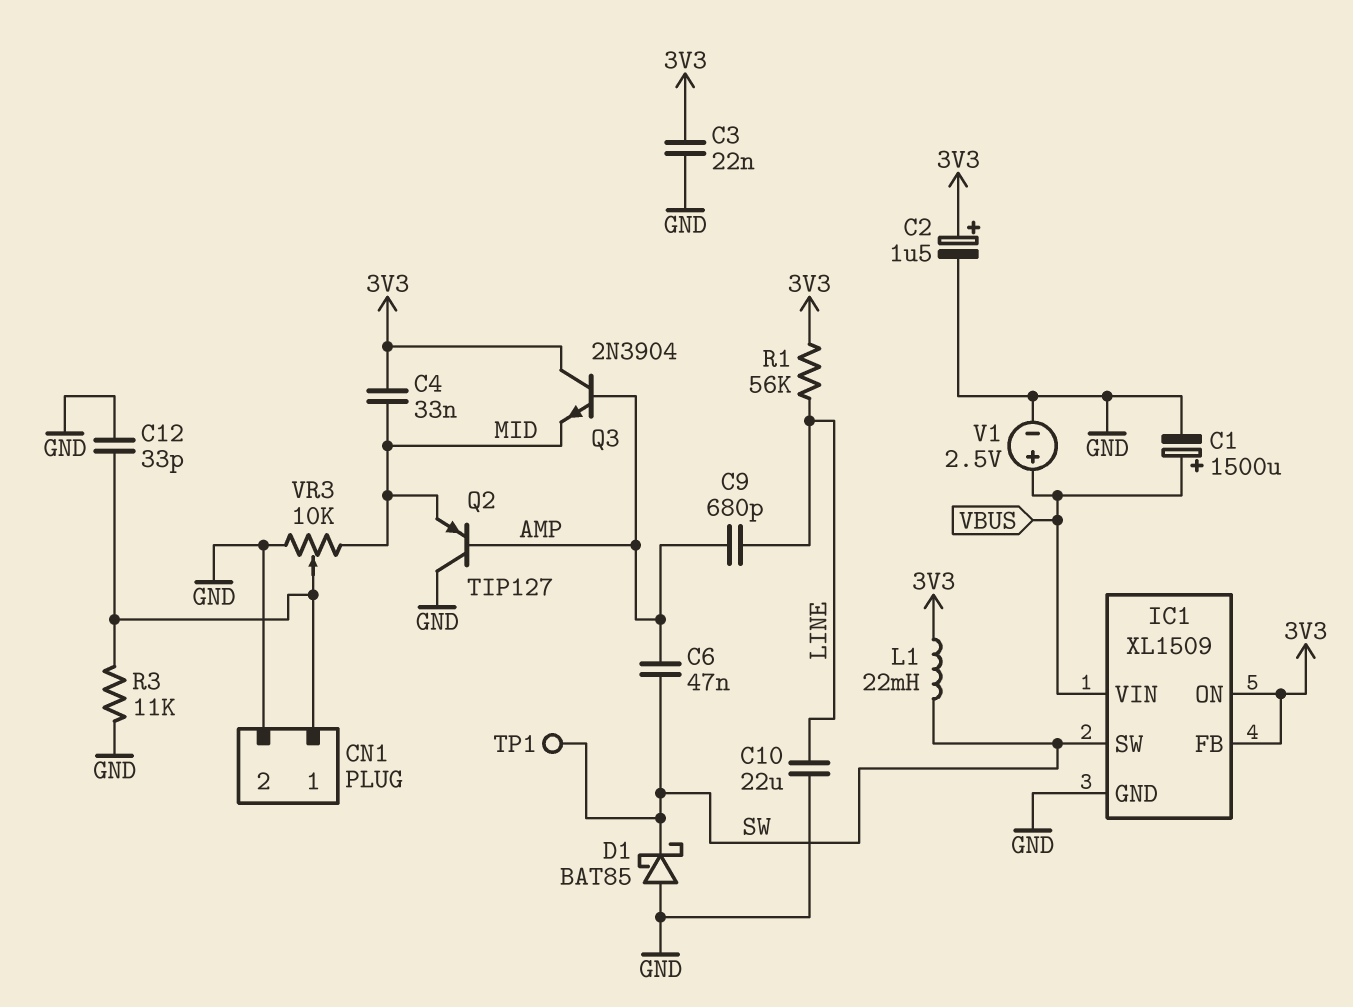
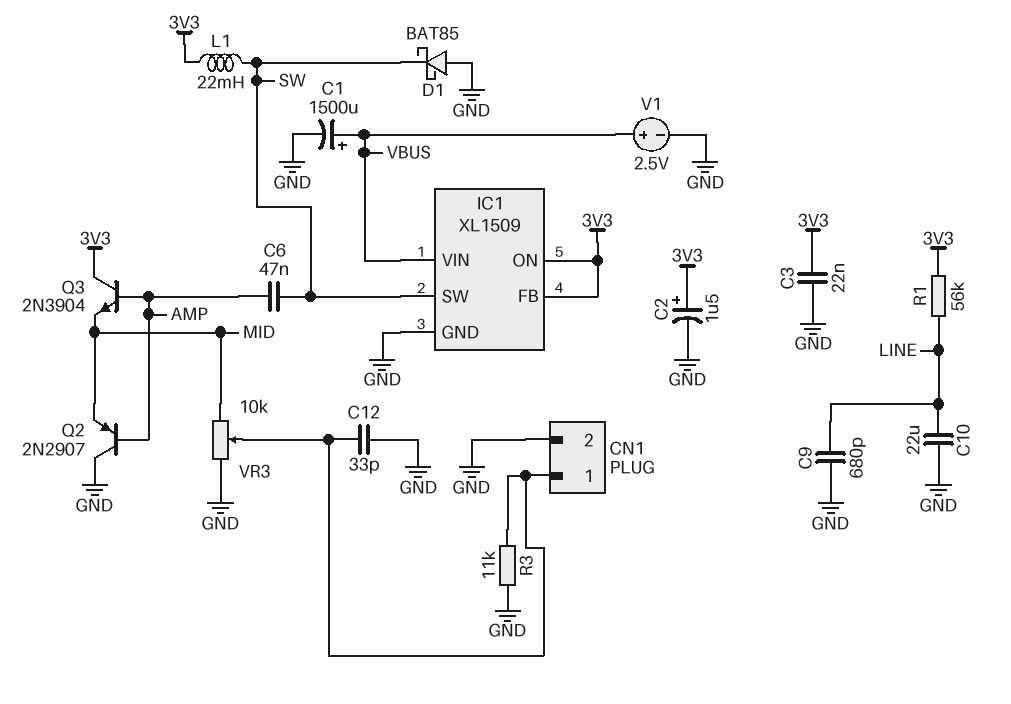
C4: 33nF (3V3, MID) -> none
C9: 680pF (AMP, LINE) -> 680pF (GND, LINE)
Q2: PNP TIP127 (B AMP, C GND, E MID) -> PNP 2N2907 (B AMP, C GND, E MID)
TP1: test point (SW) -> none

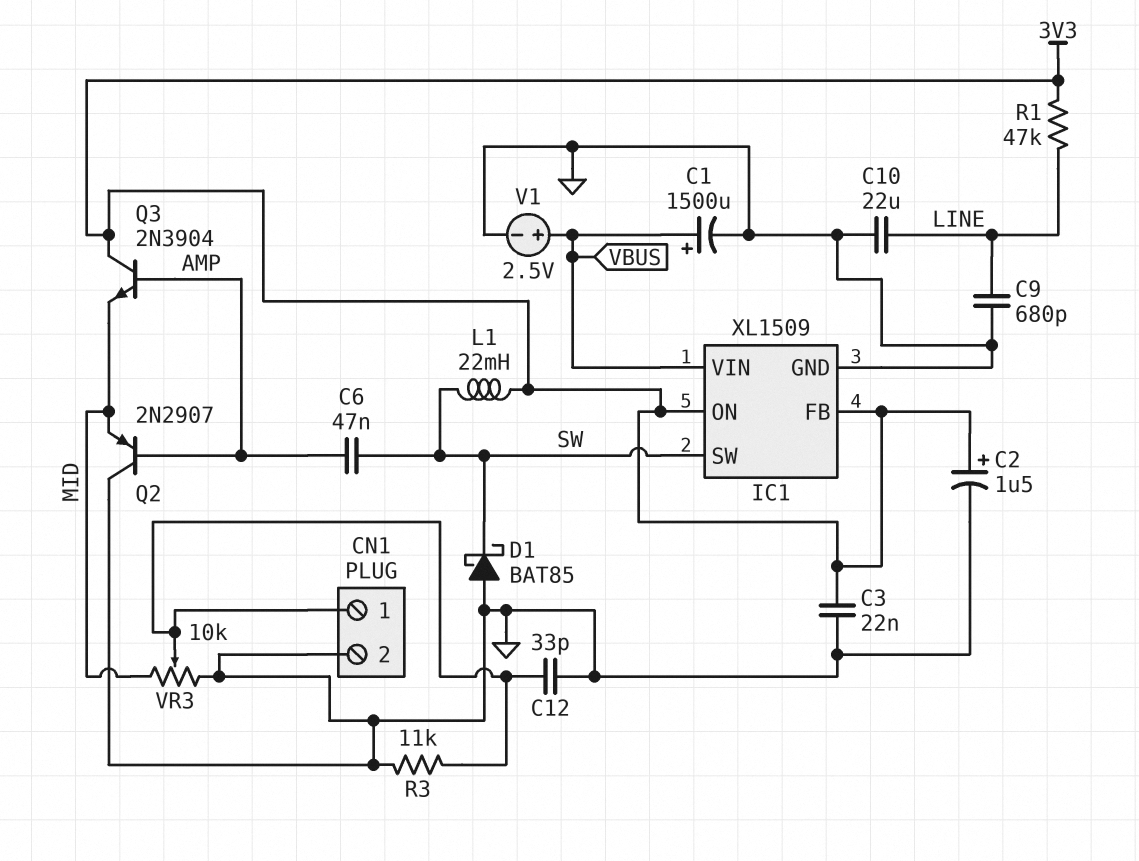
R1: 56k (3V3, LINE) -> 47k (3V3, LINE)

